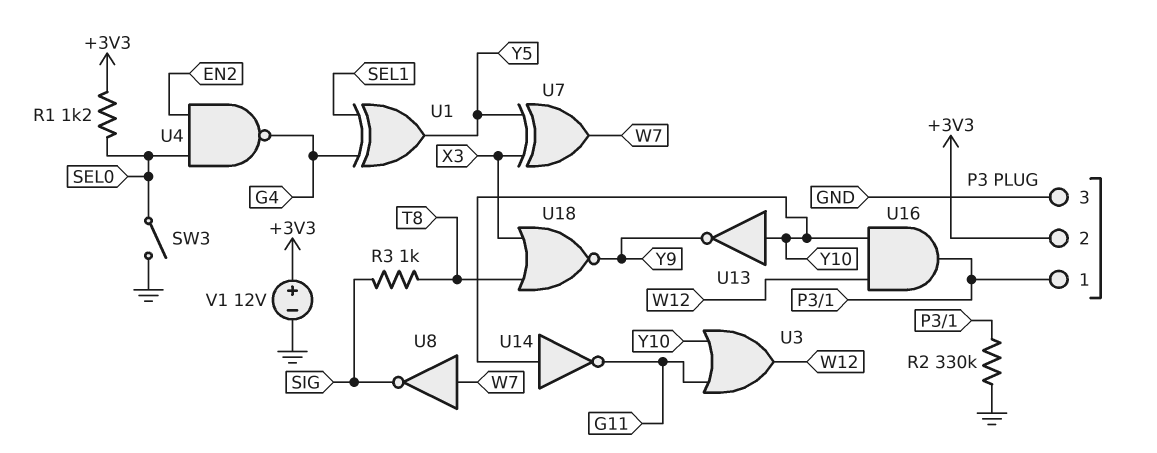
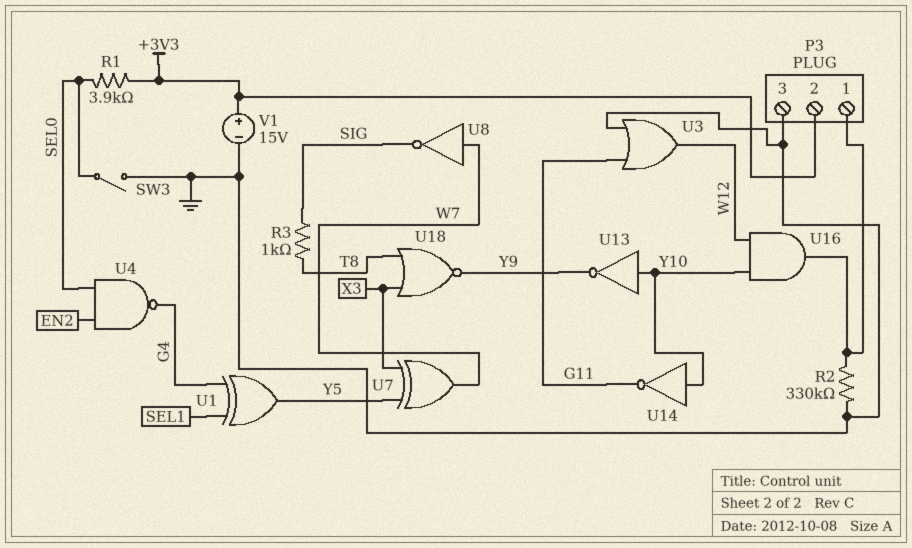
R1: 1.2k (+3V3, SEL0) -> 3.9k (+3V3, SEL0)
U3: OR (in G11, in Y10, out W12) -> OR (in G11, in GND, out W12)
V1: 12V (plus +3V3, minus GND) -> 15V (plus +3V3, minus GND)

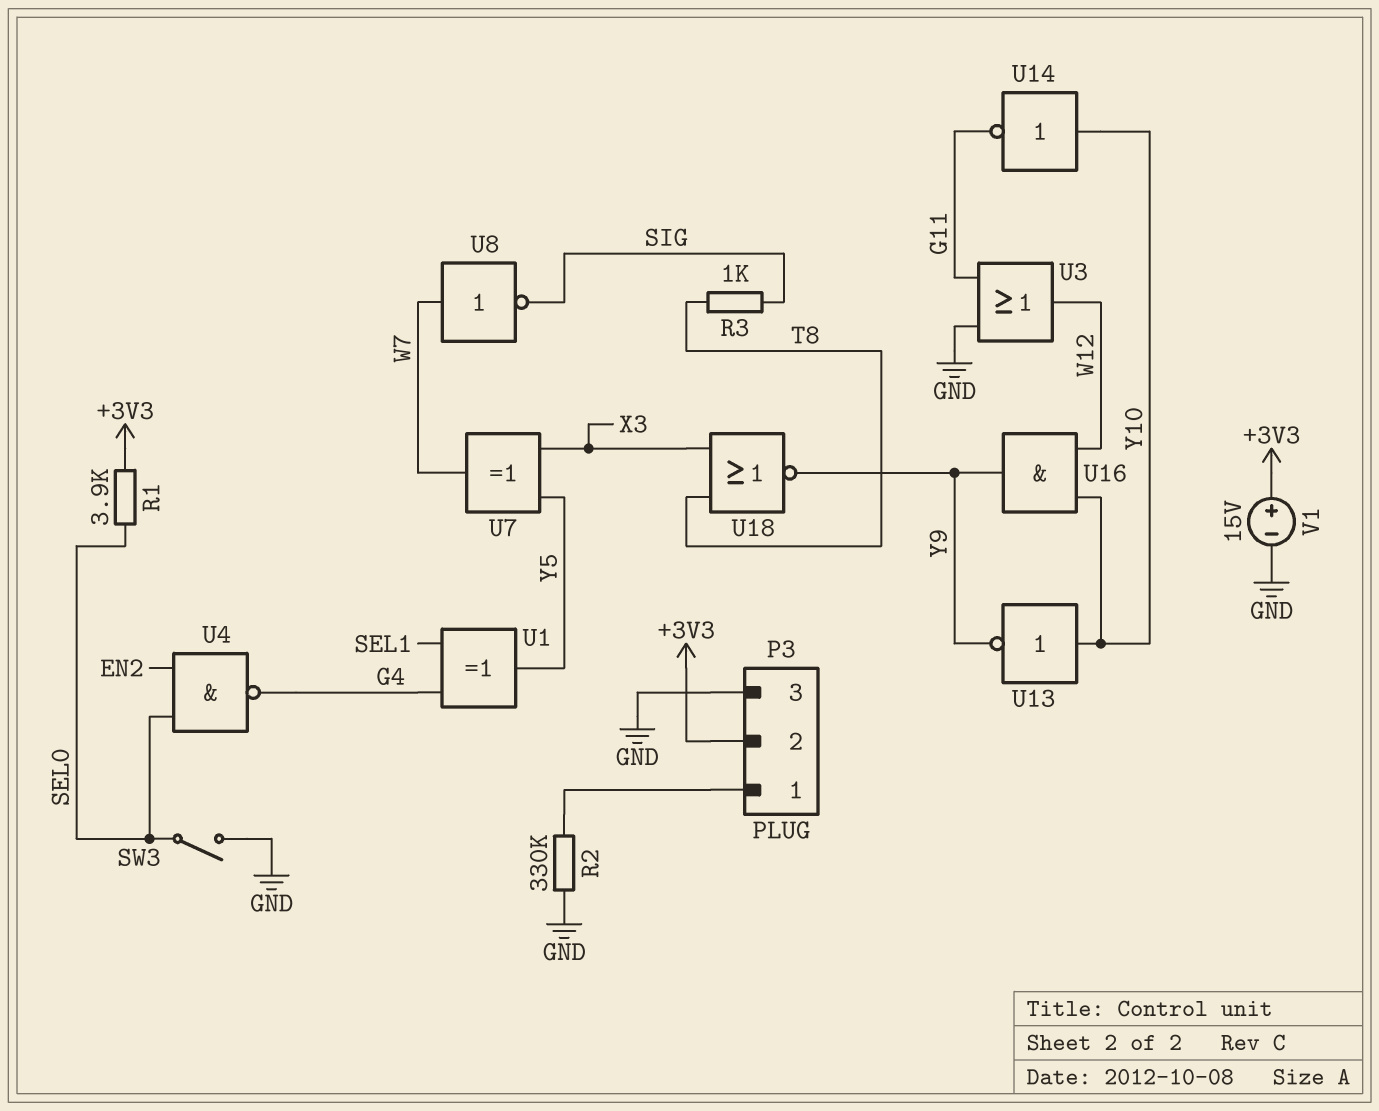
U16: AND (in W12, in Y10, out P3/1) -> AND (in W12, in Y10, out Y9)

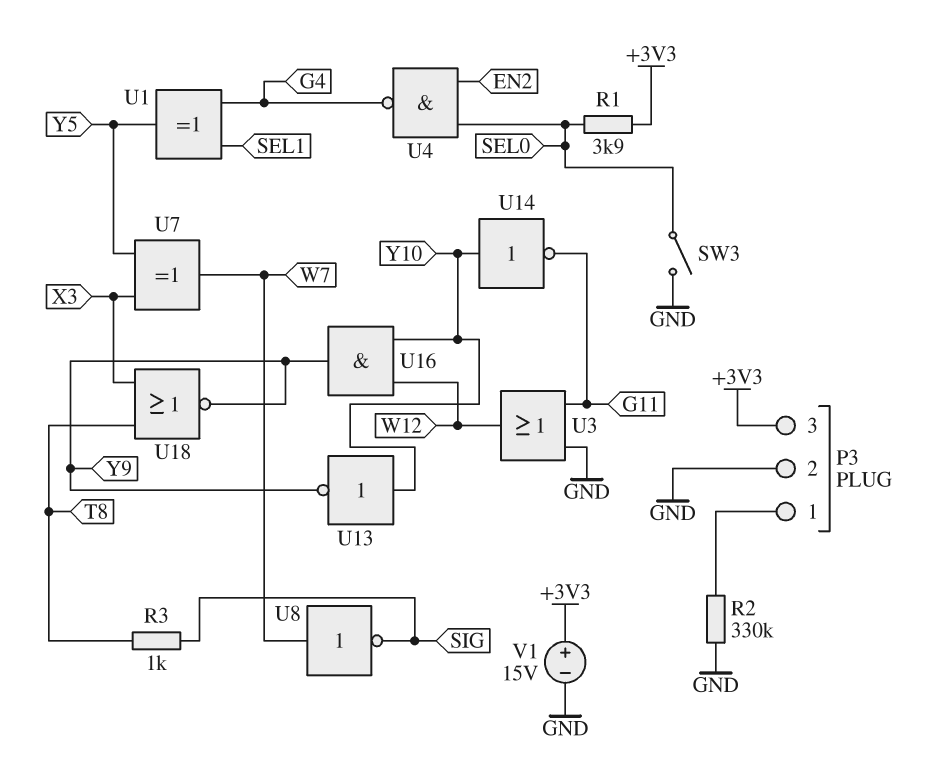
P3 pin 2: +3V3 -> GND
P3 pin 3: GND -> +3V3

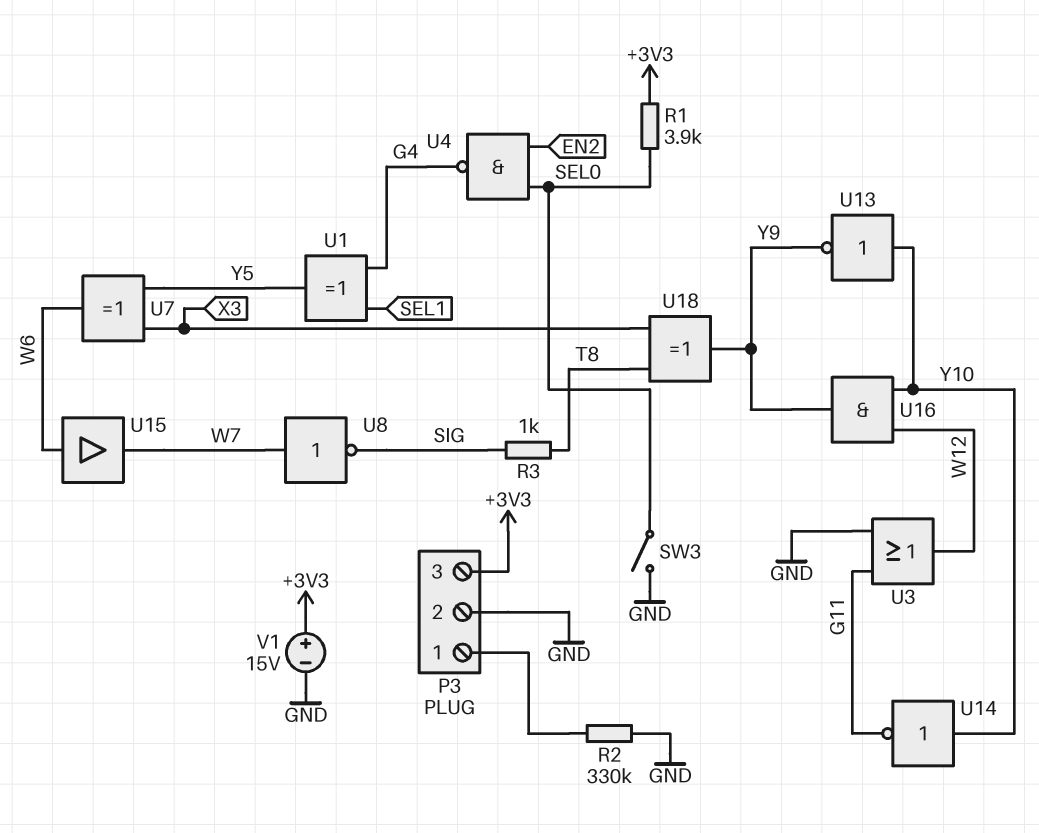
U7: XOR (in X3, in Y5, out W7) -> XOR (in X3, in Y5, out W6)
U15: none -> buffer (in W6, out W7)
U18: NOR (in T8, in X3, out Y9) -> XOR (in T8, in X3, out Y9)

